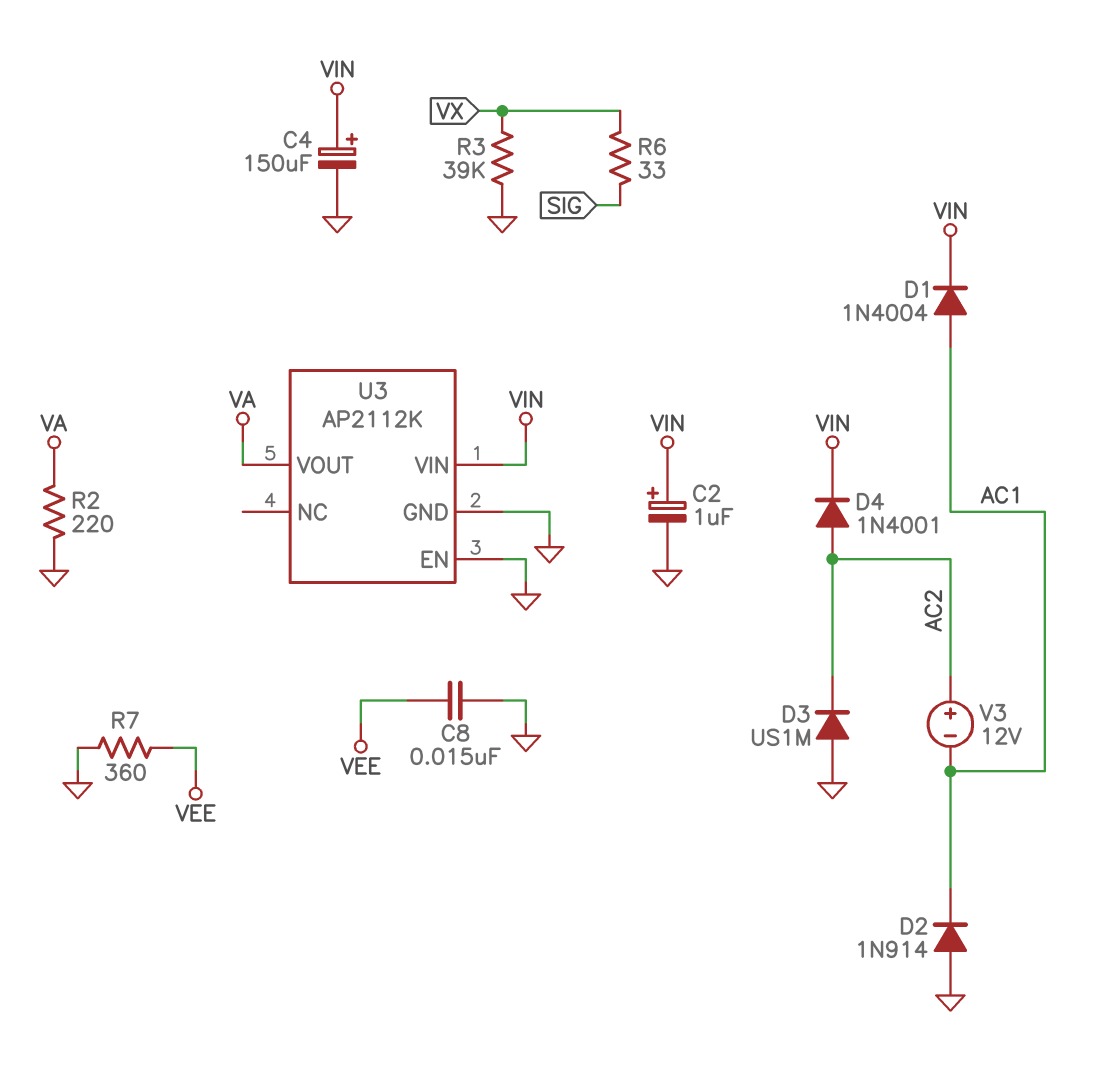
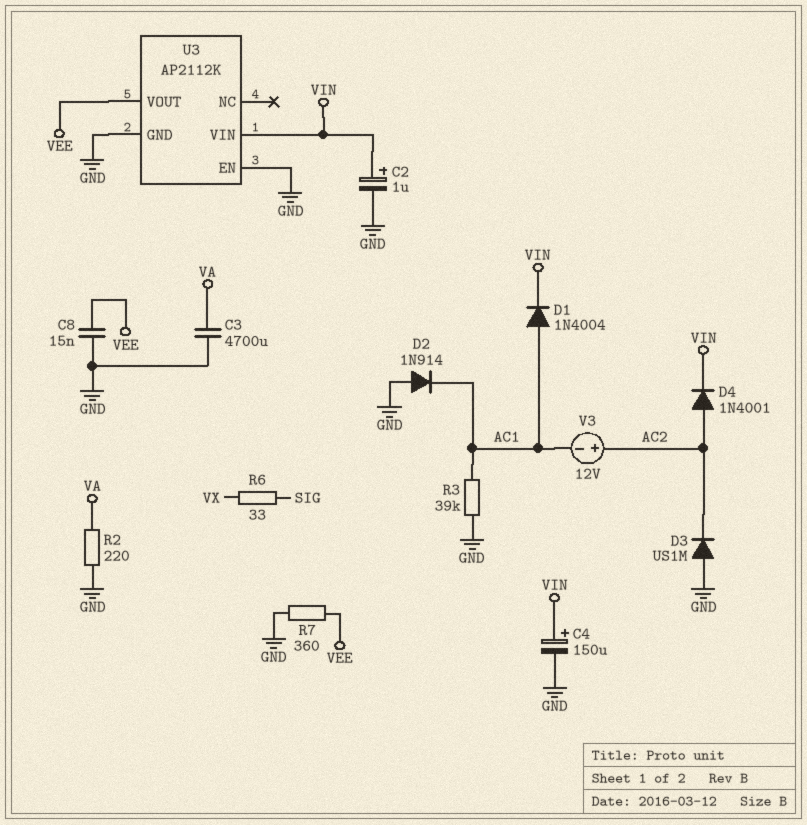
C3: none -> 4700uF (GND, VA)
R3: 39k (GND, VX) -> 39k (AC1, GND)
U3 pin VOUT: VA -> VEE

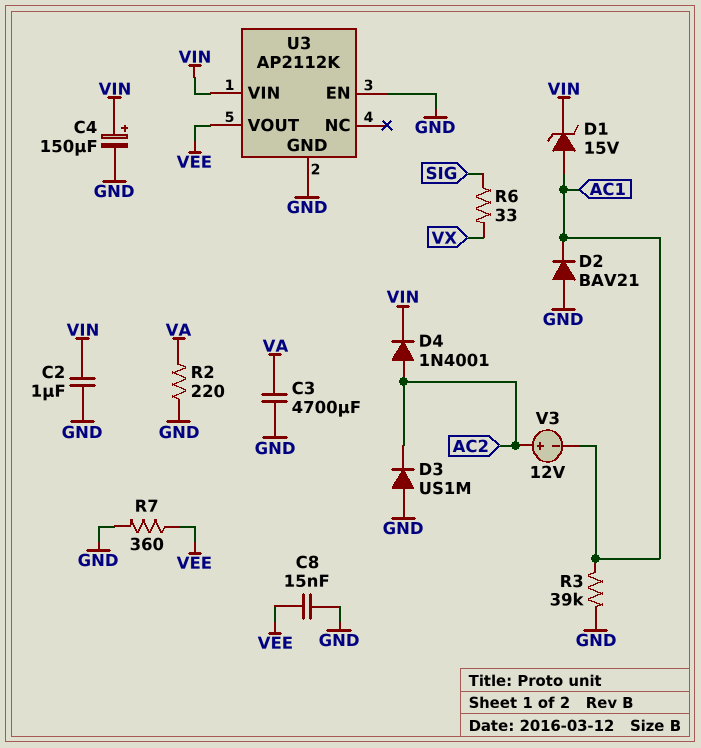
C2: 1uF (plus VIN, minus GND) -> 1uF (GND, VIN)
D1: diode 1N4004 (A AC1, K VIN) -> zener 15V (A AC1, K VIN)
D2: diode 1N914 (A GND, K AC1) -> diode BAV21 (A GND, K AC1)

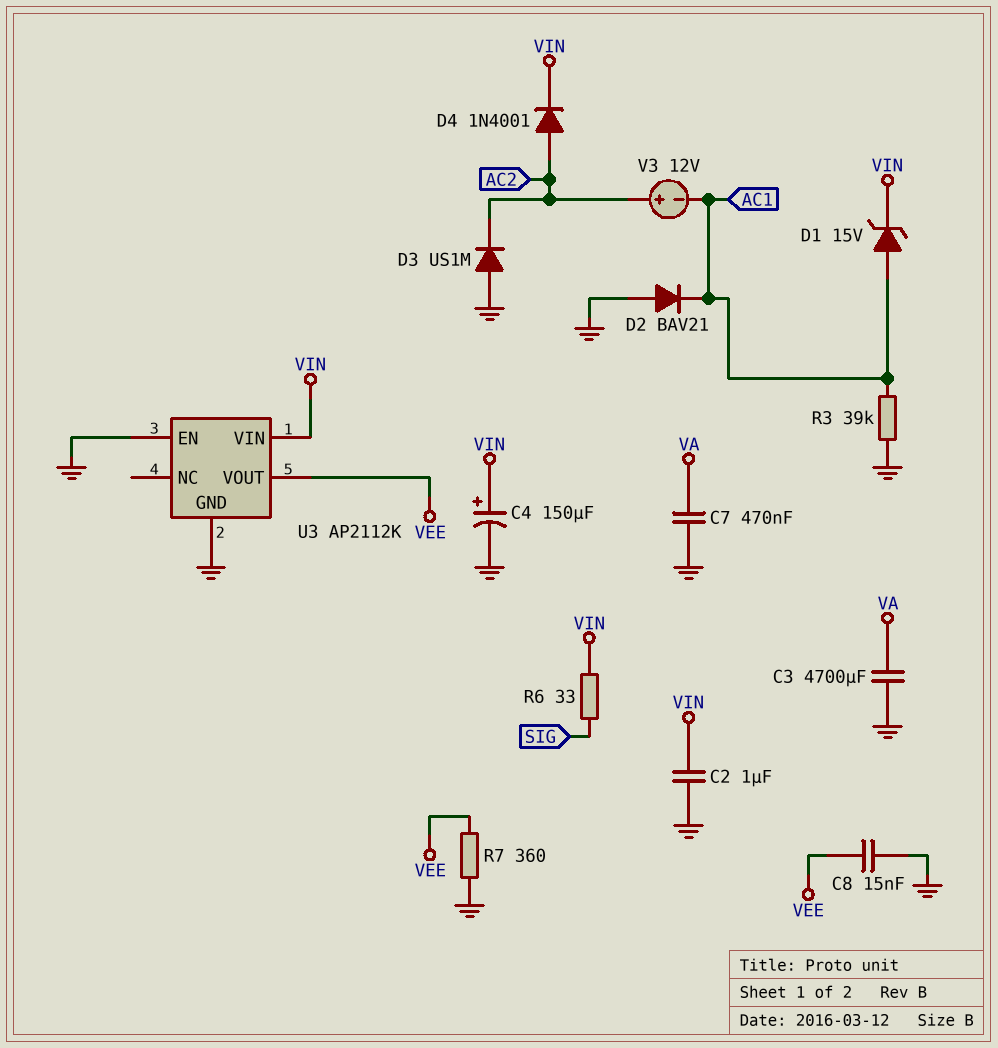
C7: none -> 470nF (GND, VA)
R2: 220 (GND, VA) -> none
R6: 33 (SIG, VX) -> 33 (SIG, VIN)

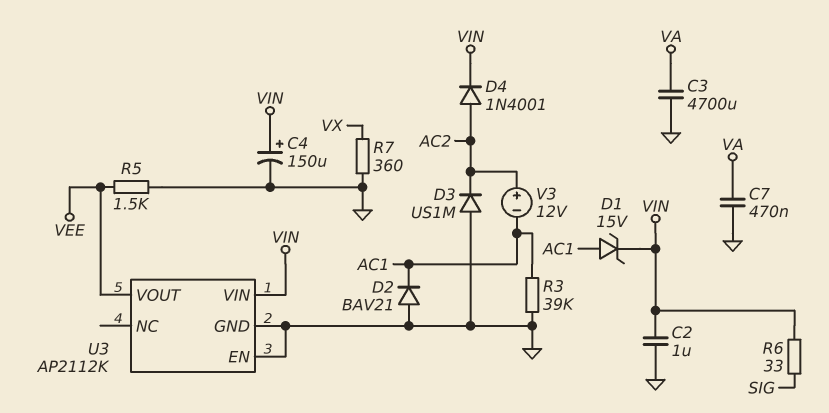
C8: 15nF (GND, VEE) -> none
R5: none -> 1.5k (GND, VEE)
R7: 360 (GND, VEE) -> 360 (GND, VX)

